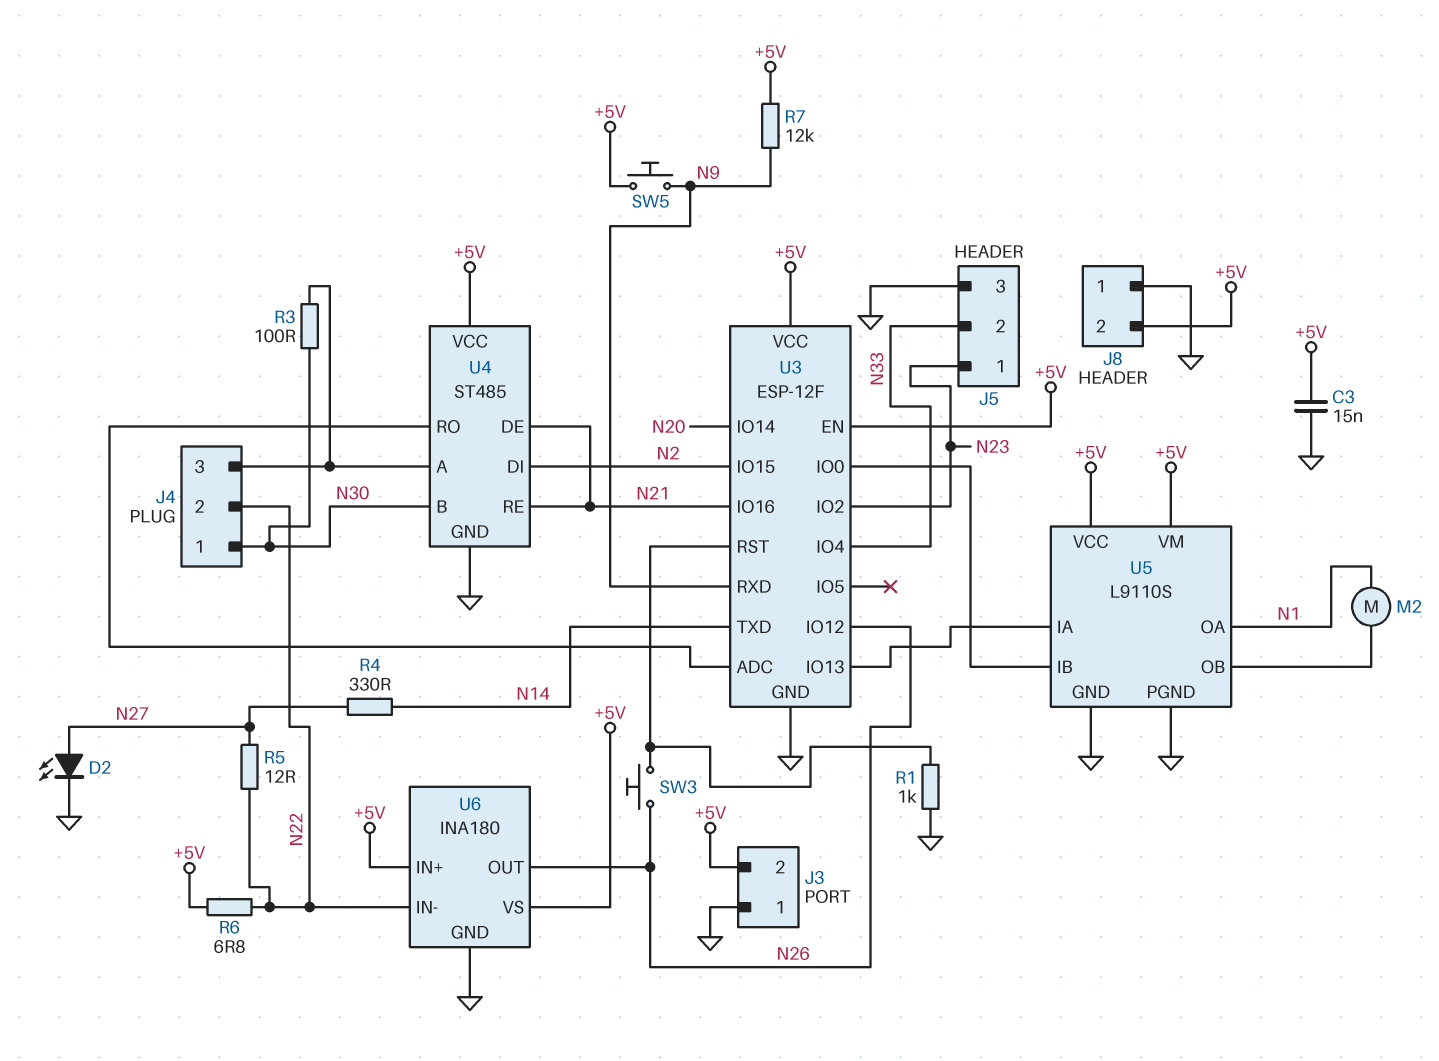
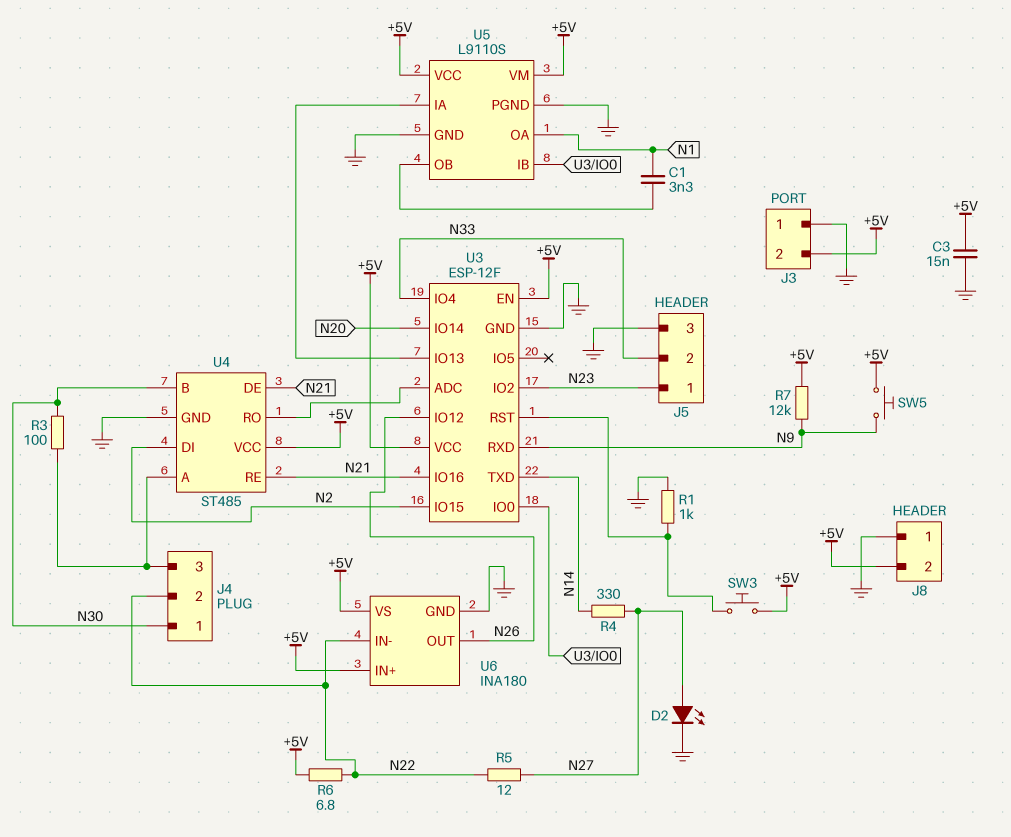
C1: none -> 3.3nF (N1, U5/OB)
M2: motor (N1, U5/OB) -> none
SW3: button (N26, U3/RST) -> button (+5V, U3/RST)

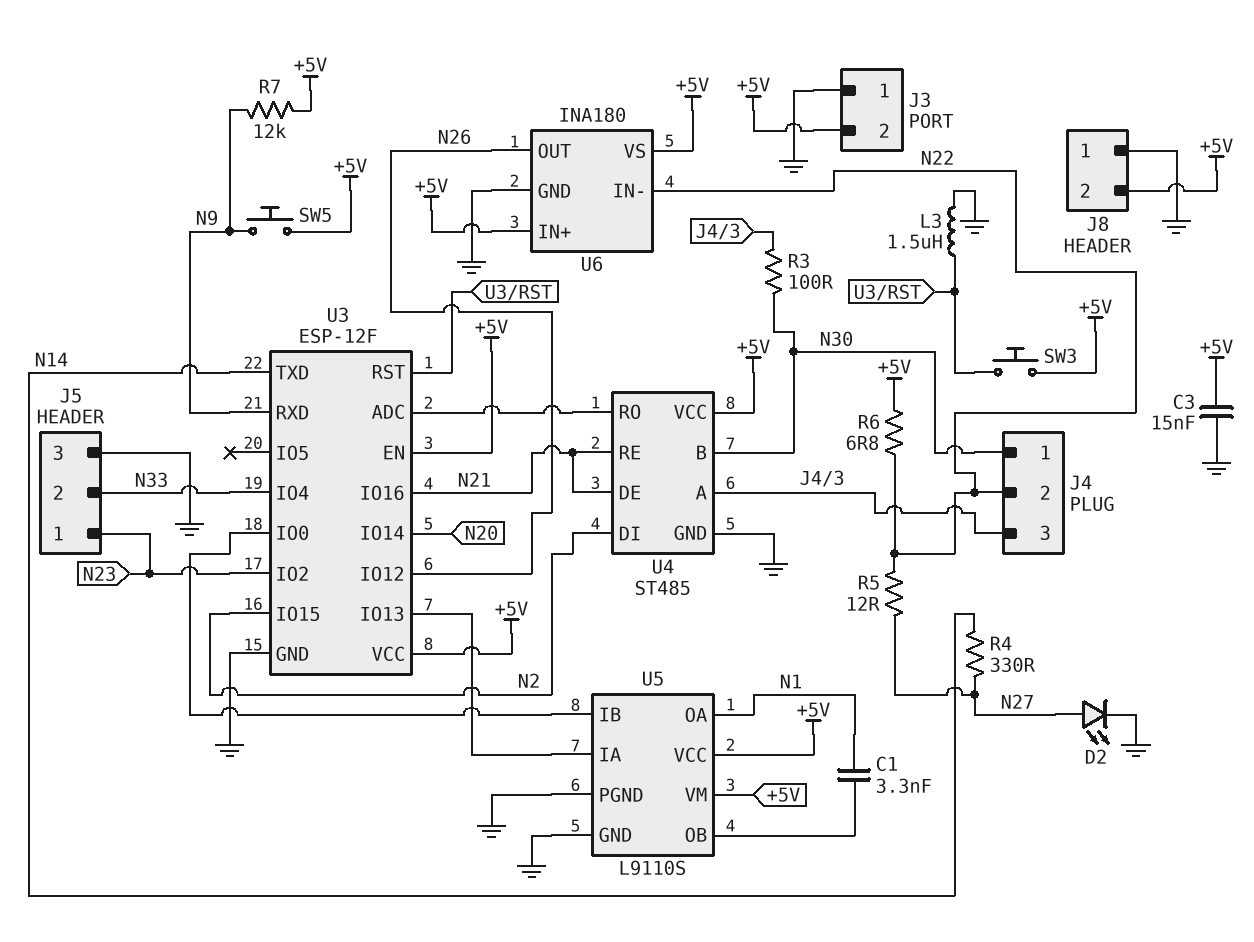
L3: none -> 1.5uH (GND, U3/RST)
R1: 1k (GND, U3/RST) -> none

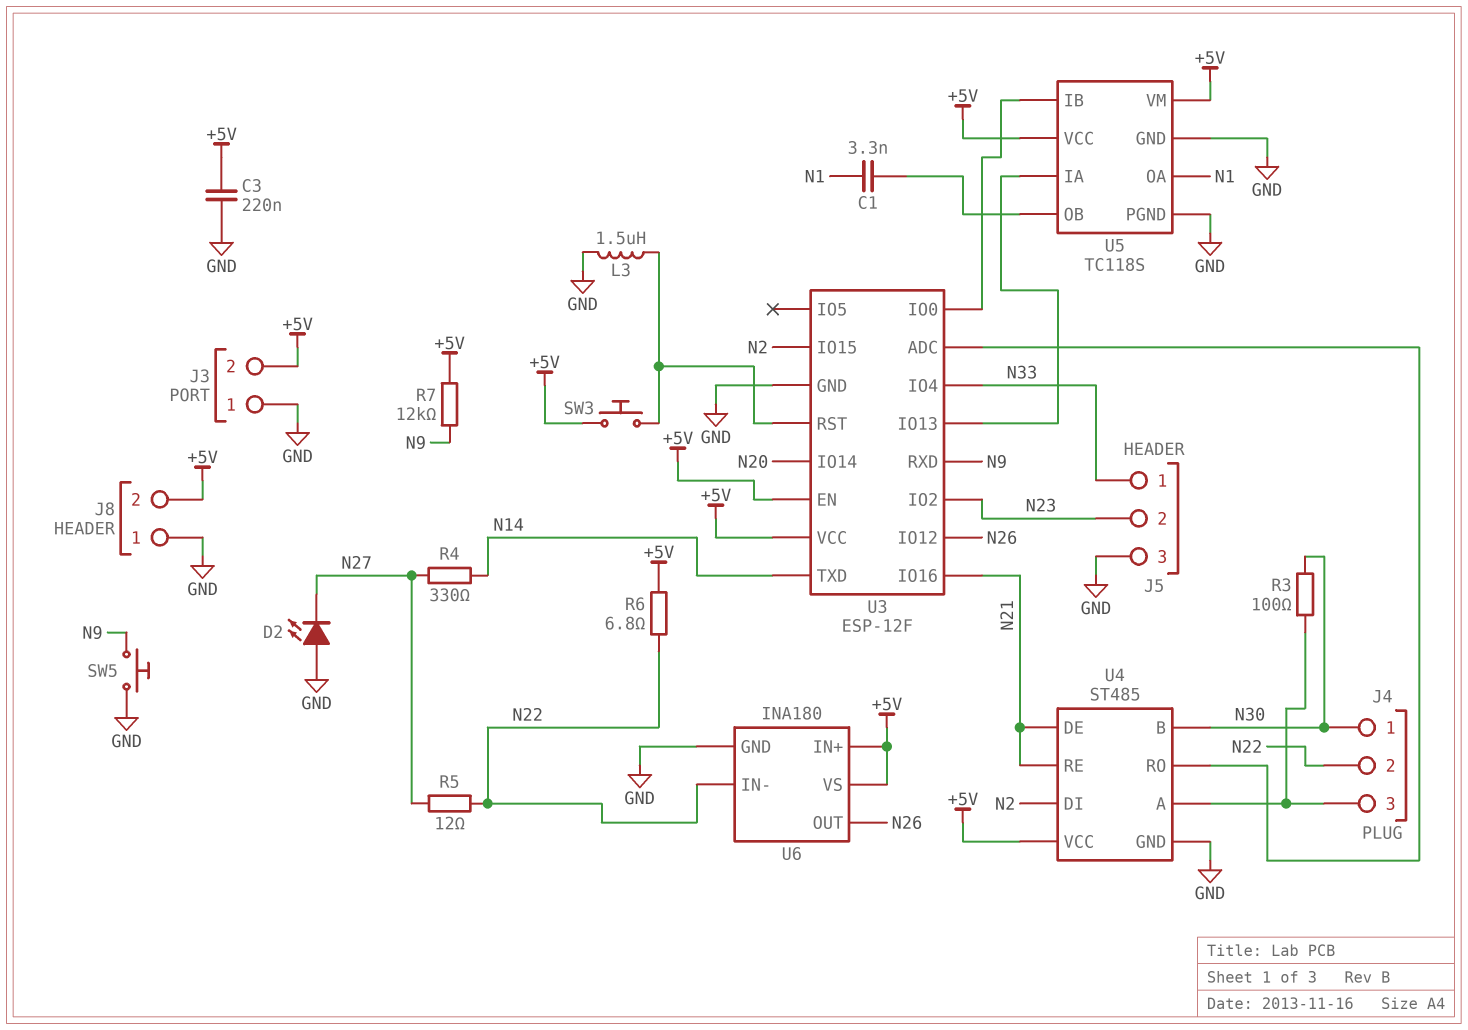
C3: 15nF (+5V, GND) -> 220nF (+5V, GND)
D2: LED (A N27, K GND) -> LED (A GND, K N27)
J5 pin 1: N23 -> N33
J5 pin 2: N33 -> N23
SW5: button (+5V, N9) -> button (GND, N9)
U5: L9110S -> TC118S

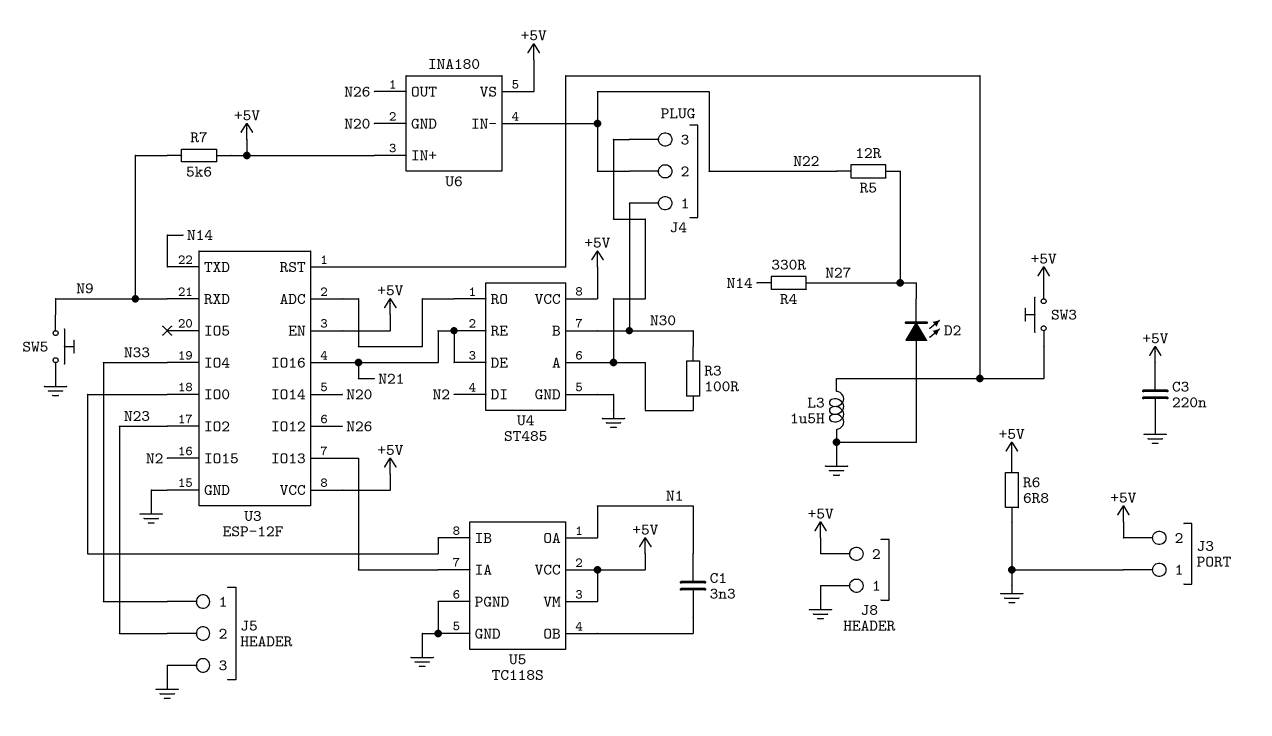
R6: 6.8 (+5V, N22) -> 6.8 (+5V, GND)
R7: 12k (+5V, N9) -> 5.6k (+5V, N9)
U6 pin GND: GND -> N20

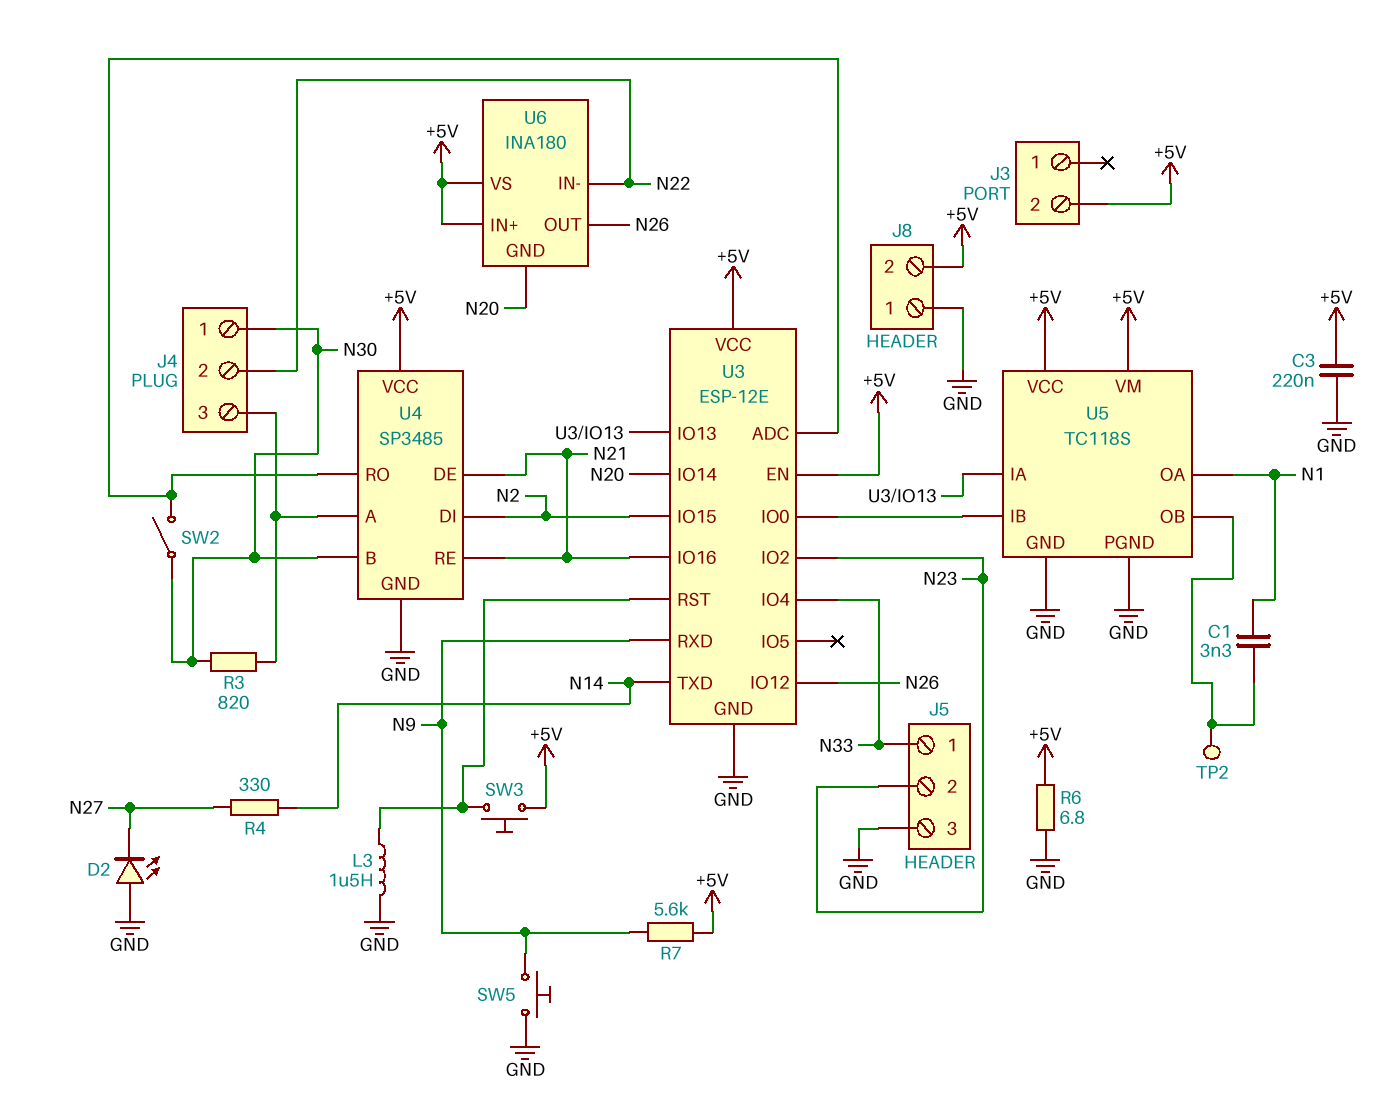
J3 pin 1: GND -> none
R3: 100 (J4/3, N30) -> 820 (J4/3, N30)
R5: 12 (N22, N27) -> none
SW2: none -> switch (N30, U3/ADC)
TP2: none -> test point (U5/OB)
U3: ESP-12F -> ESP-12E
U4: ST485 -> SP3485

